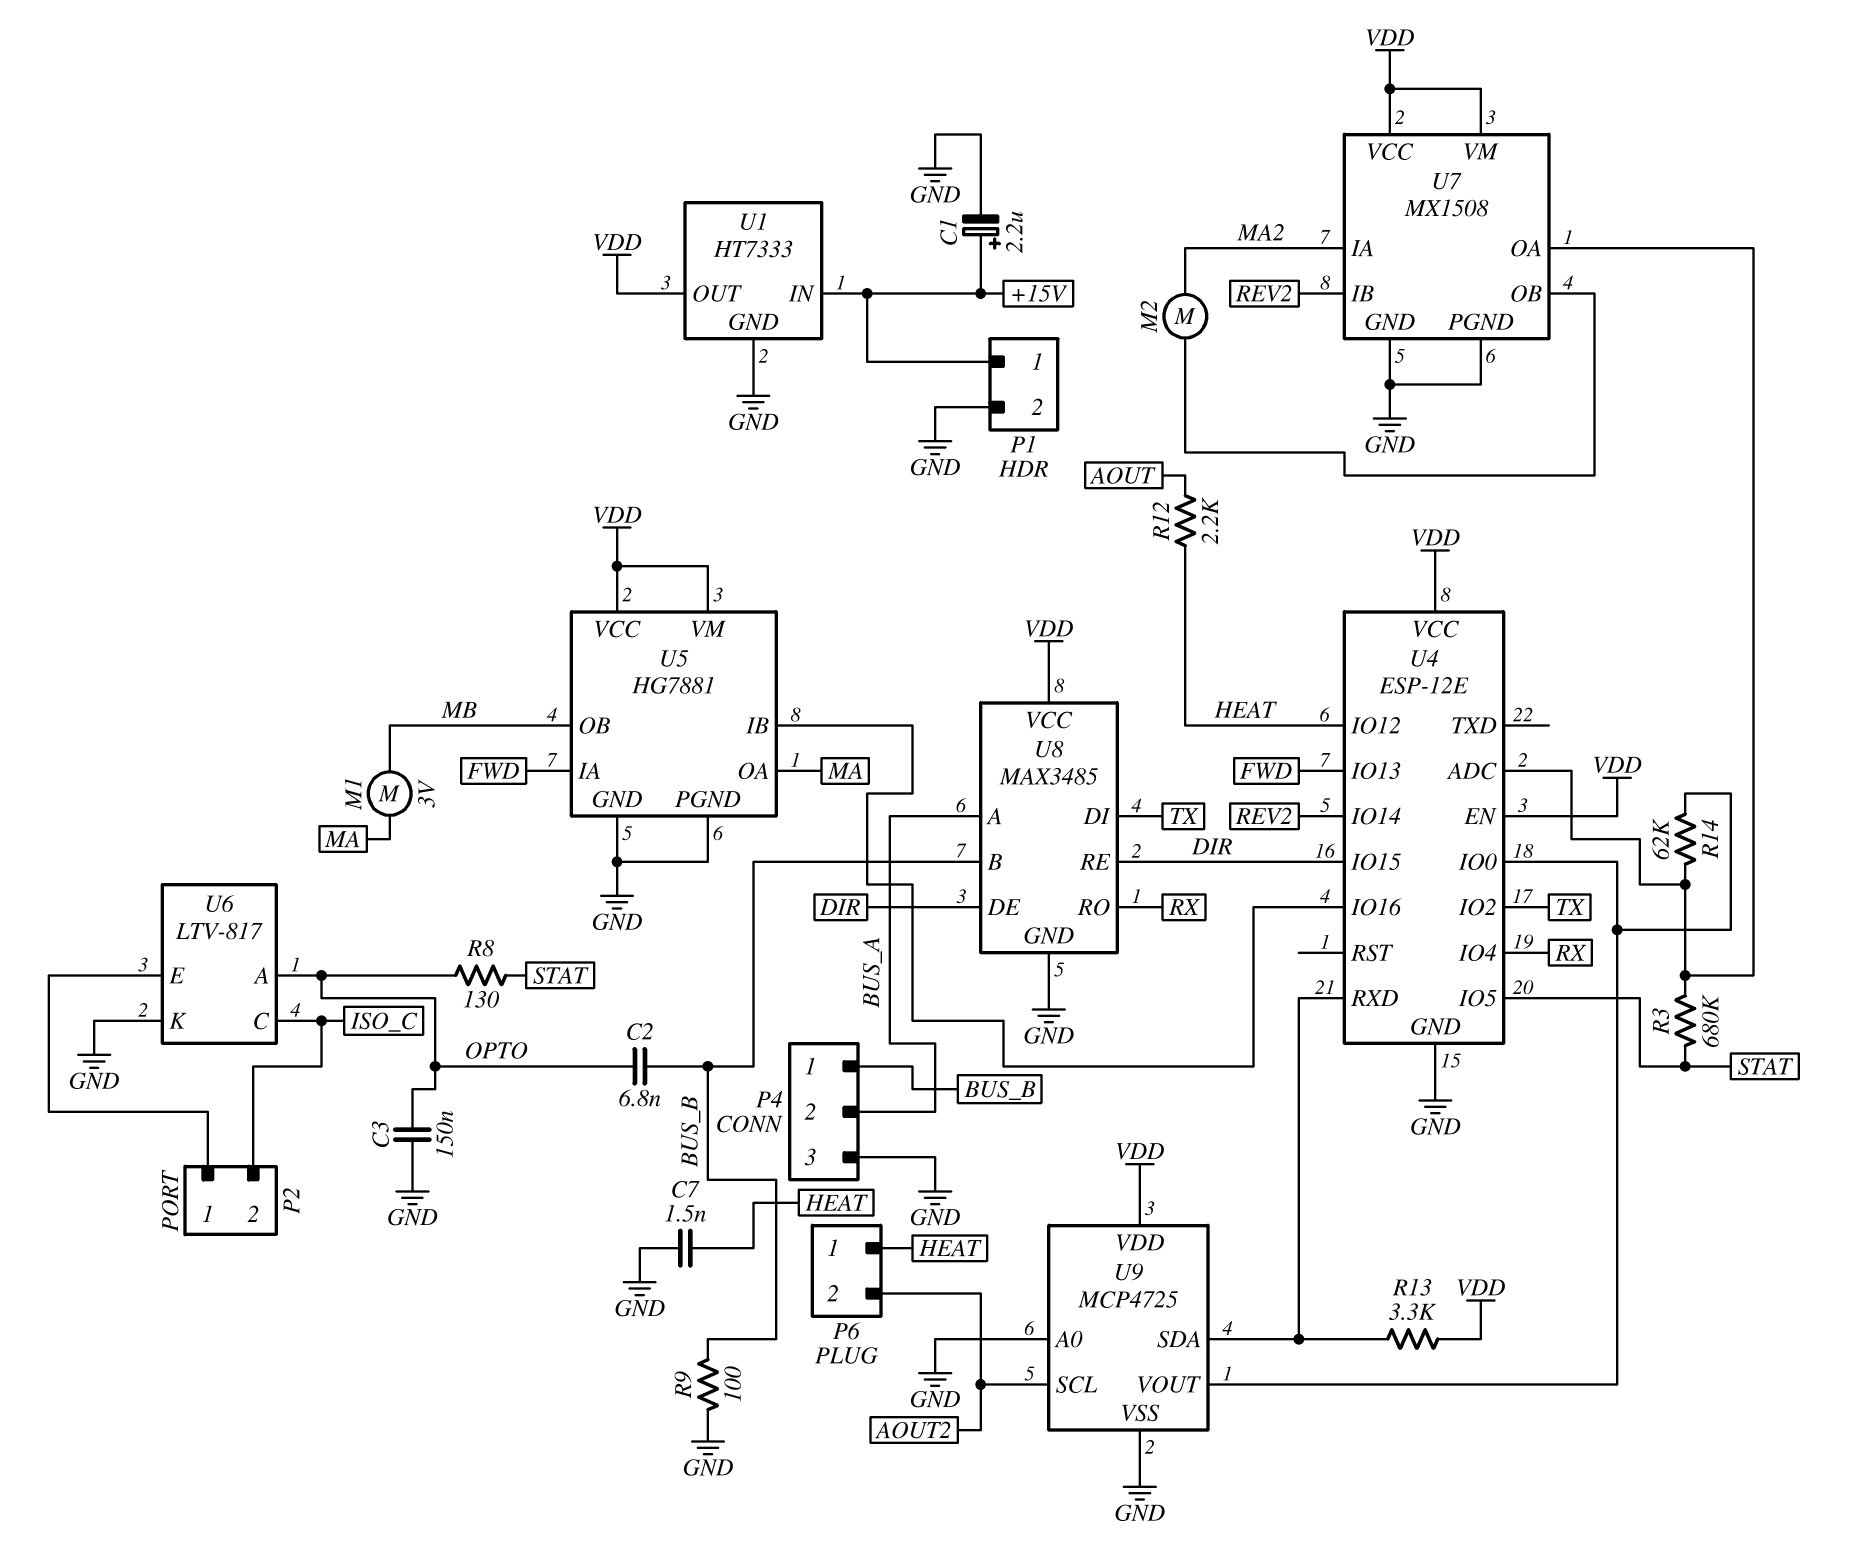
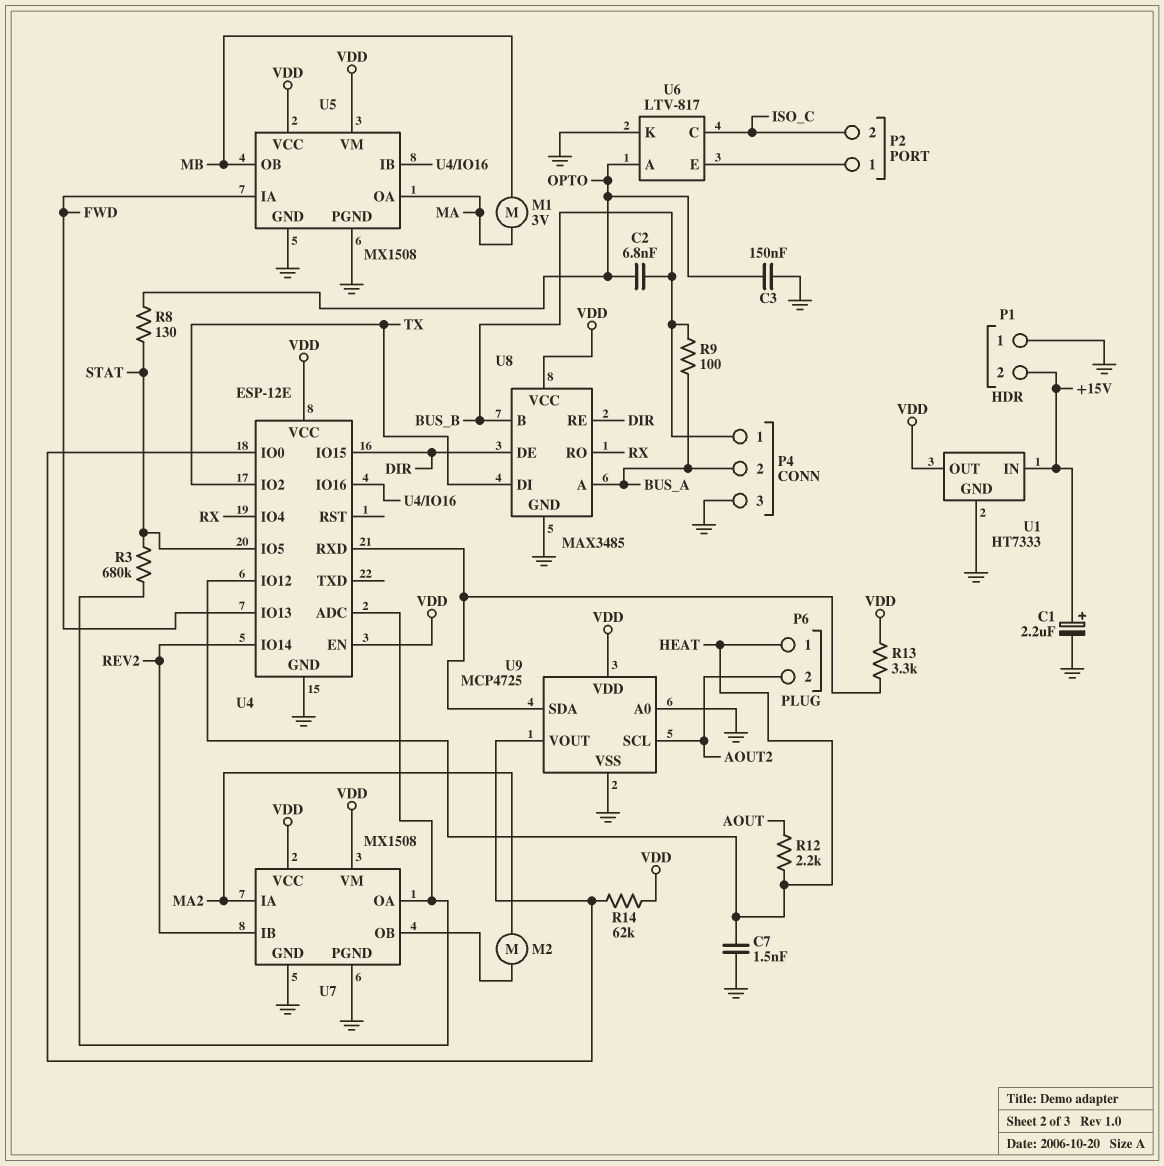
P1 pin 1: +15V -> GND
P1 pin 2: GND -> +15V
R9: 100 (BUS_B, GND) -> 100 (BUS_A, BUS_B)
R14: 62k (U4/ADC, U4/IO0) -> 62k (U4/IO0, VDD)
U5: HG7881 -> MX1508

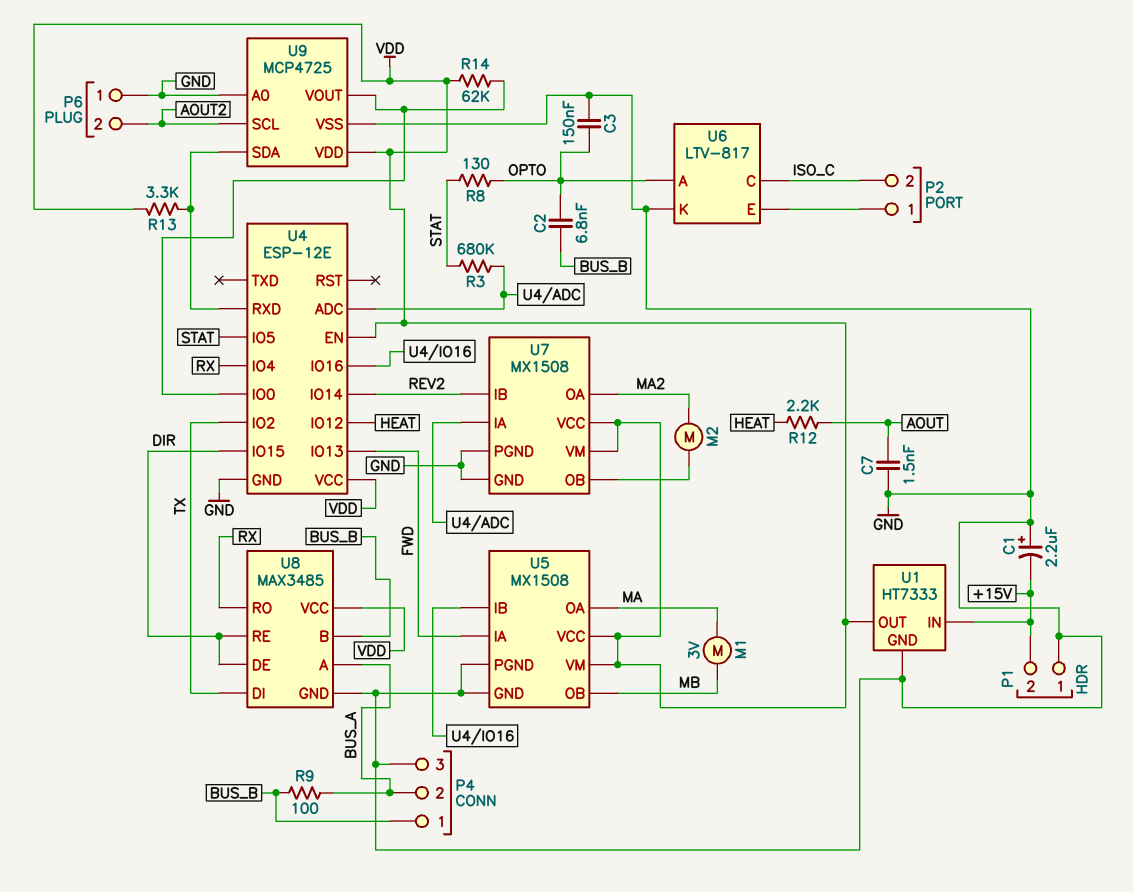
C1: 2.2uF (plus +15V, minus GND) -> 2.2uF (plus GND, minus +15V)
C7: 1.5nF (GND, HEAT) -> 1.5nF (AOUT, GND)
P6 pin 1: HEAT -> GND
U7 pin IA: MA2 -> U4/ADC
U7 pin OA: U4/ADC -> MA2

